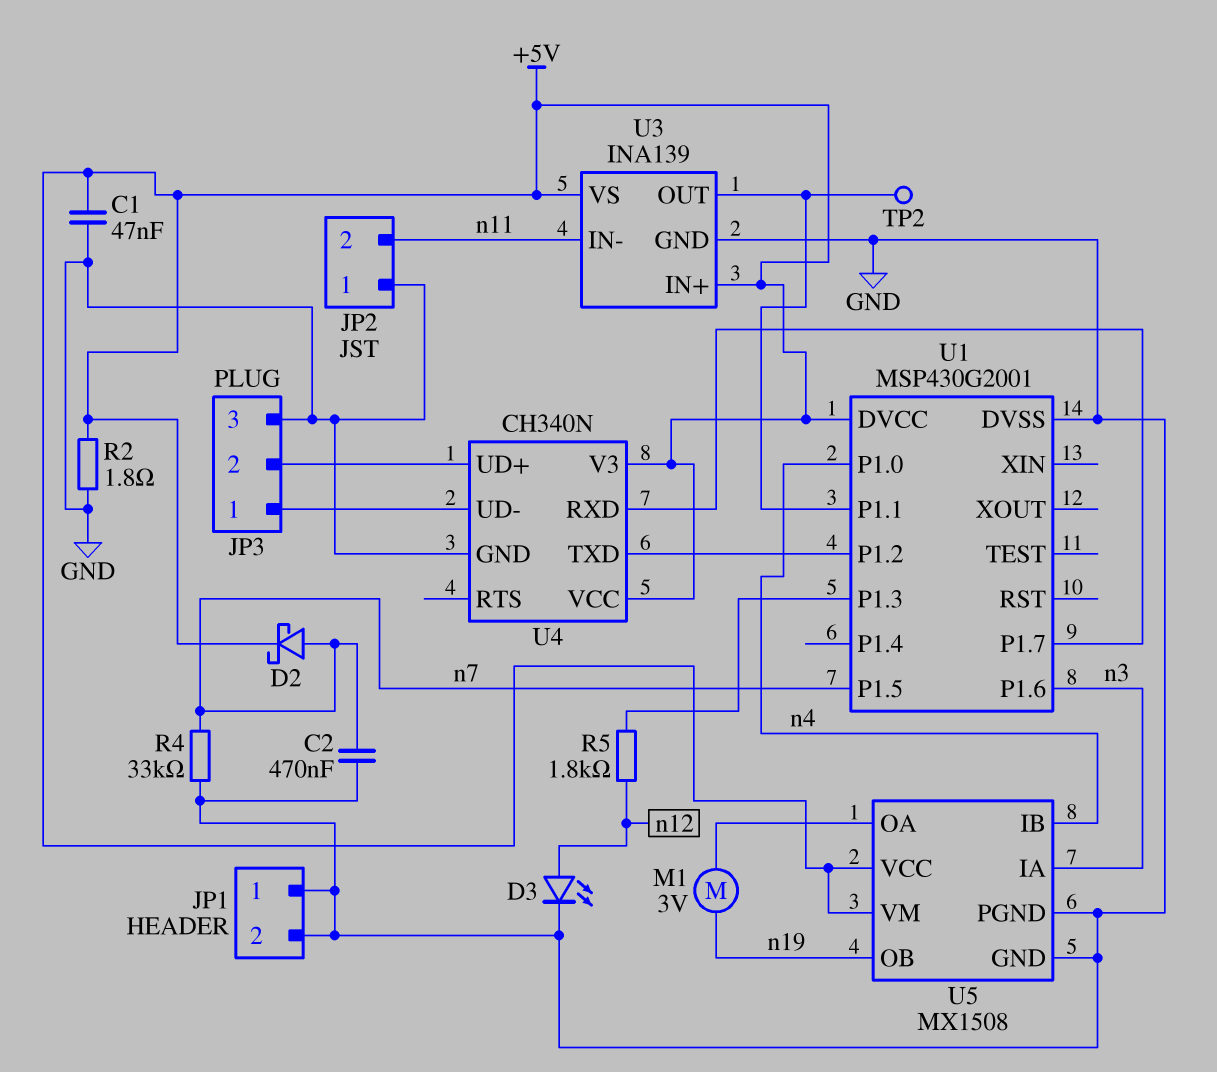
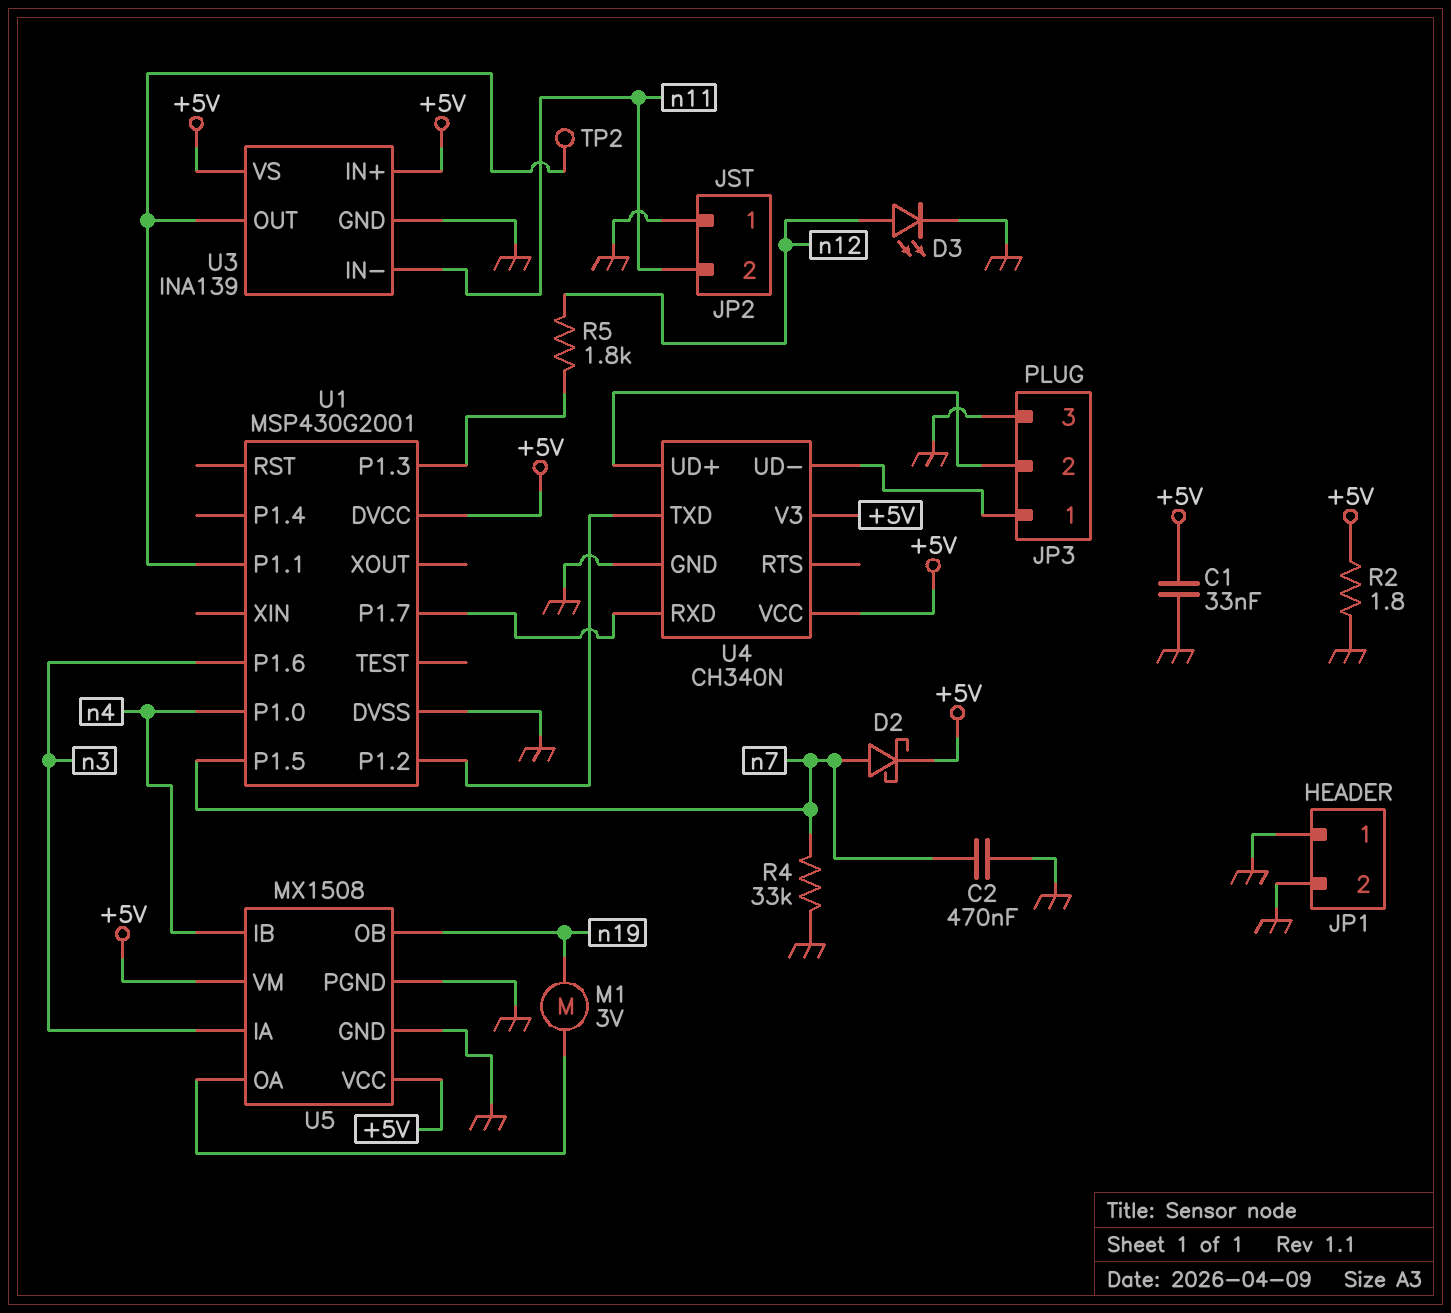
C1: 47nF (+5V, GND) -> 33nF (+5V, GND)

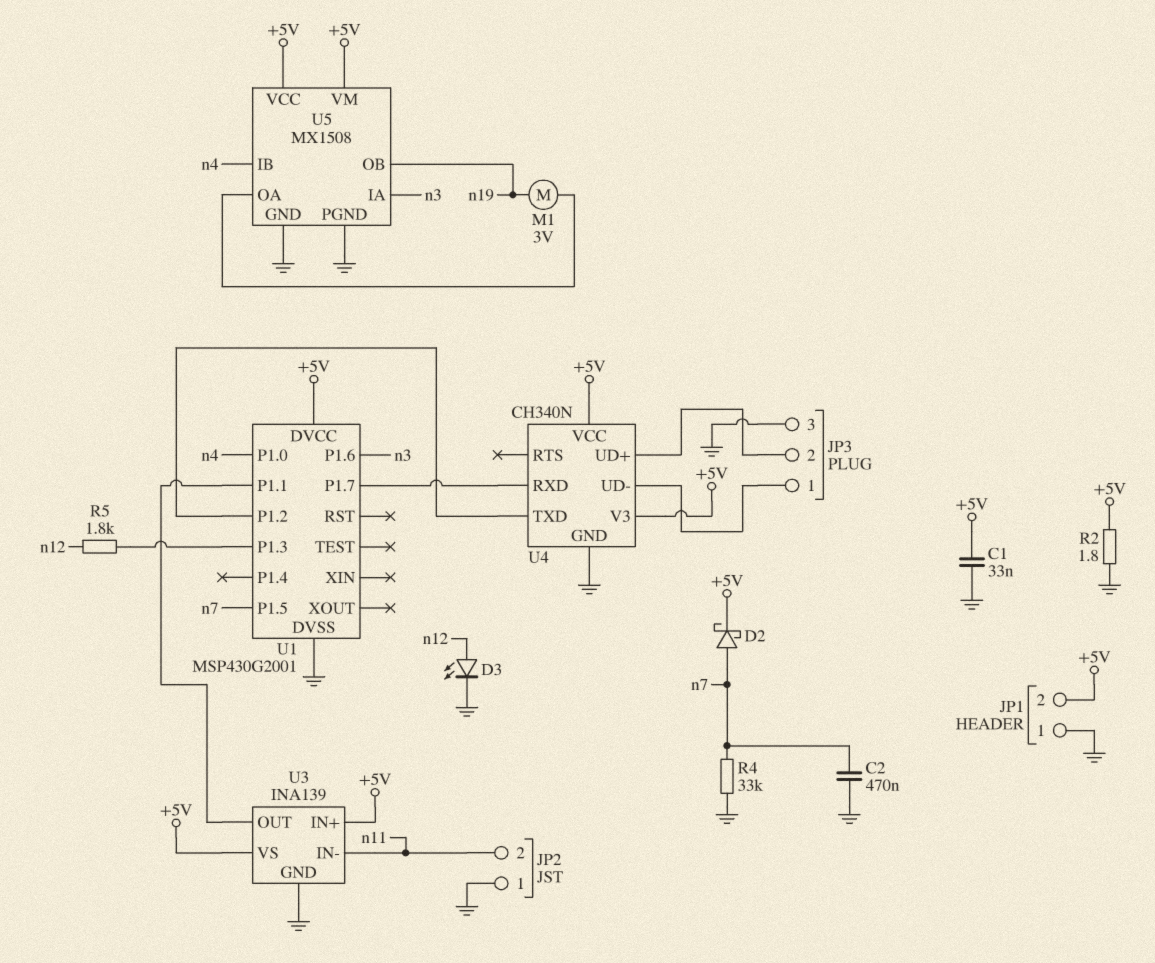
JP1 pin 2: GND -> +5V
TP2: test point (U1/P1.1) -> none

